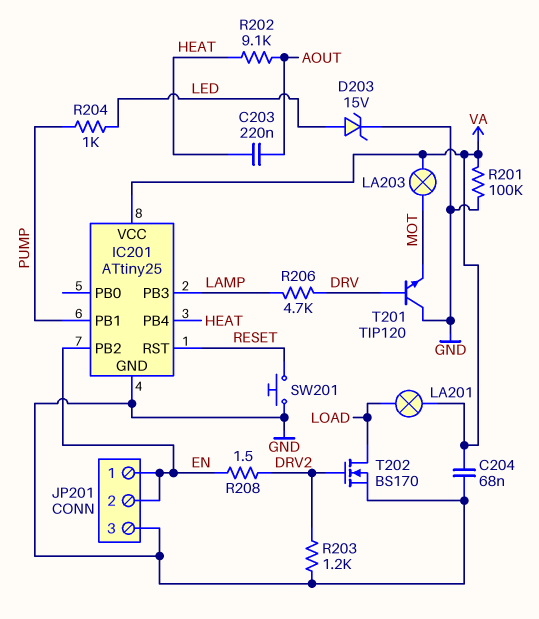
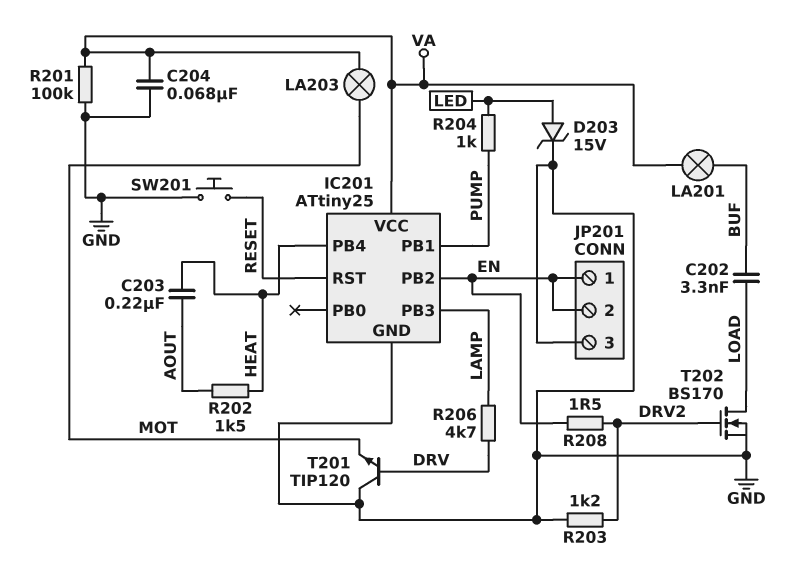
C202: none -> 3.3nF (BUF, LOAD)
LA201: lamp (LOAD, VA) -> lamp (BUF, VA)
R202: 9.1k (AOUT, HEAT) -> 1.5k (AOUT, HEAT)

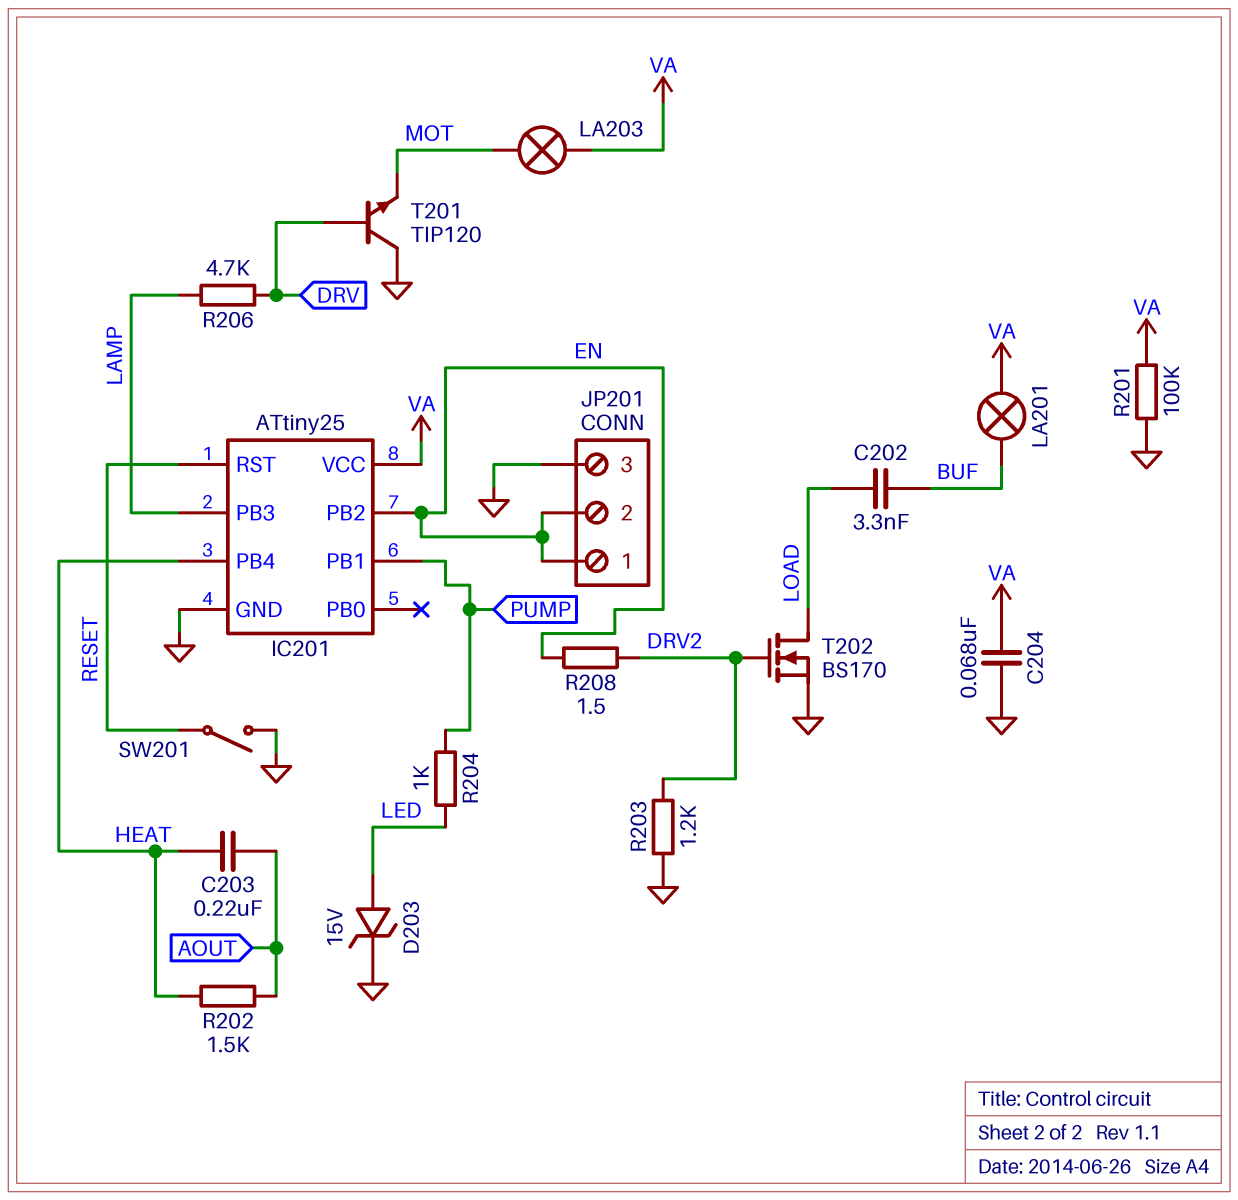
SW201: button (GND, RESET) -> switch (GND, RESET)

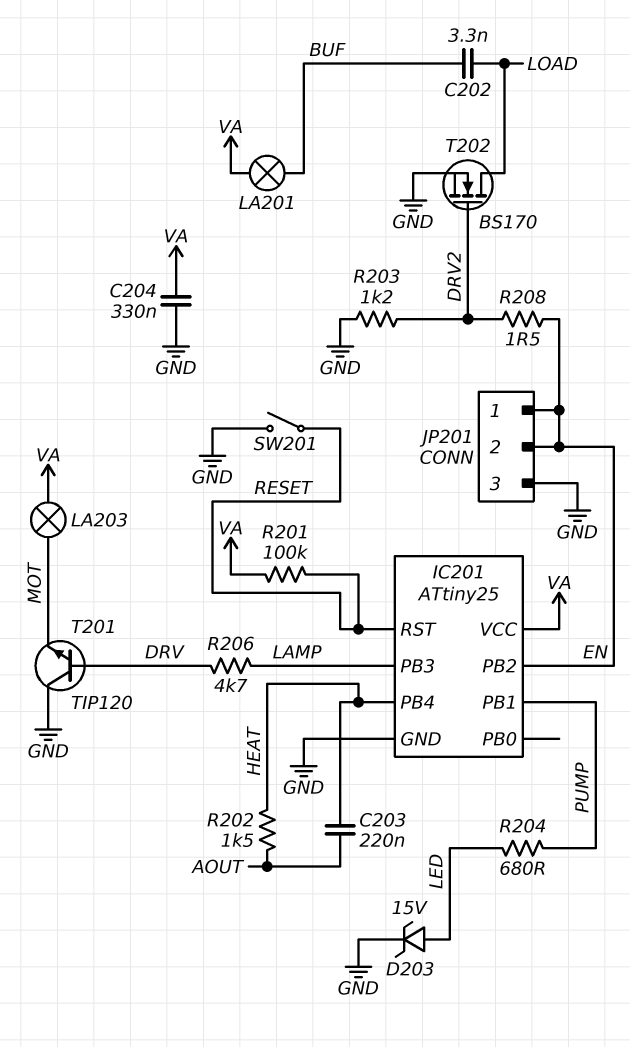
C204: 68nF (GND, VA) -> 330nF (GND, VA)
R201: 100k (GND, VA) -> 100k (RESET, VA)
R204: 1k (LED, PUMP) -> 680 (LED, PUMP)

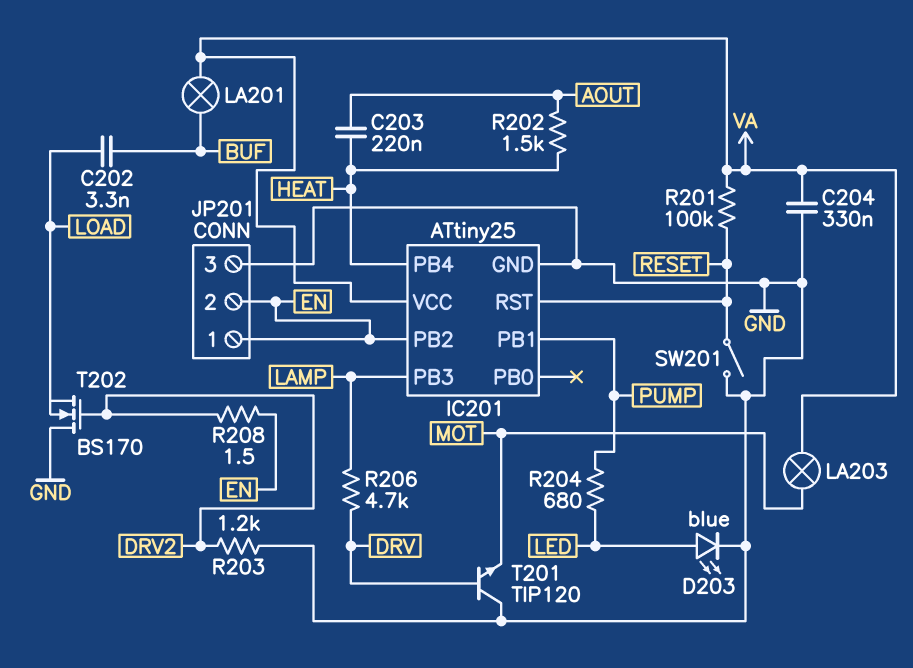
D203: zener 15V (A LED, K GND) -> LED blue (A LED, K GND)
T202: NMOS BS170 (G DRV2, D LOAD, S GND) -> NMOS BS170 (G DRV2, D GND, S LOAD)

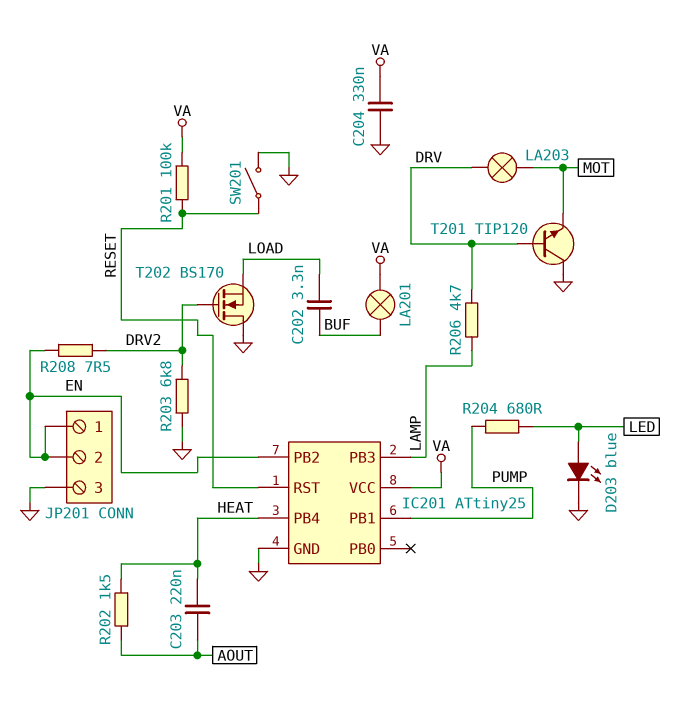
LA203: lamp (MOT, VA) -> lamp (DRV, MOT)
R203: 1.2k (DRV2, GND) -> 6.8k (DRV2, GND)
R208: 1.5 (DRV2, EN) -> 7.5 (DRV2, EN)

